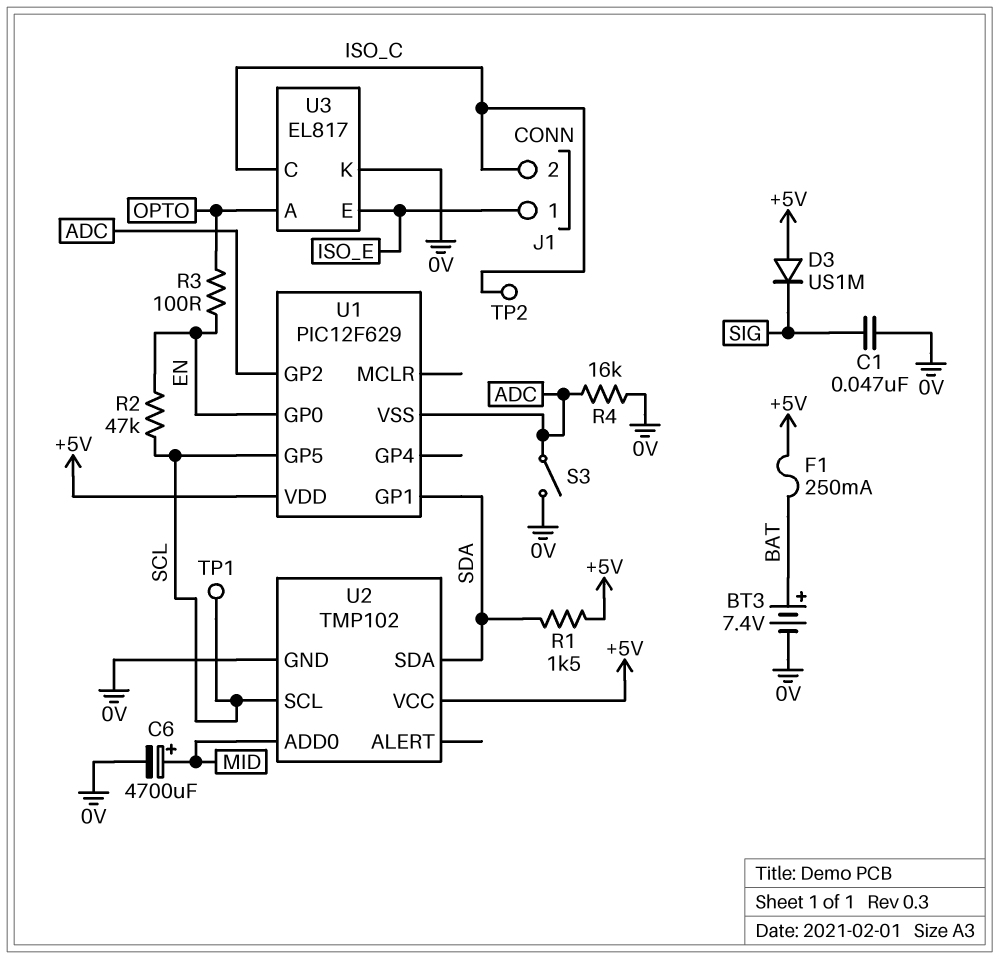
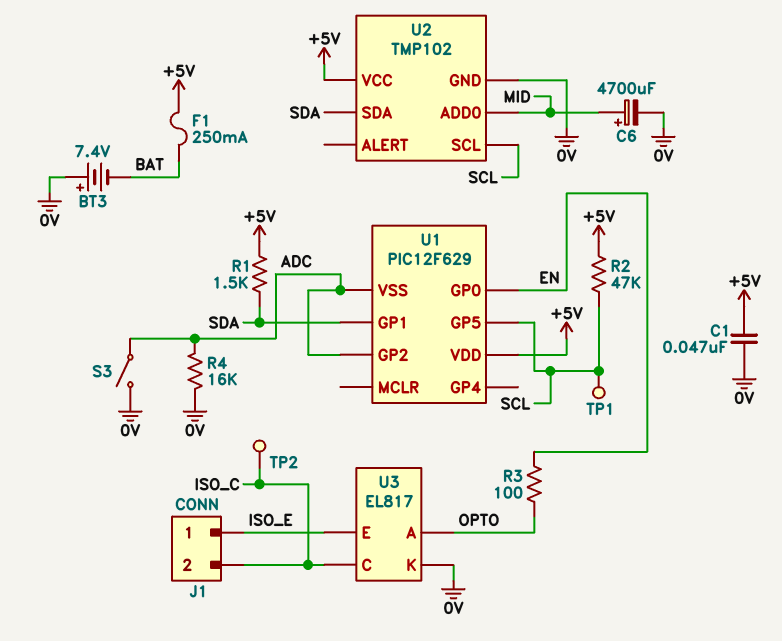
BT3: 7.4V (plus BAT, minus 0V) -> 7.4V (plus 0V, minus BAT)
C1: 47nF (0V, SIG) -> 47nF (+5V, 0V)
D3: diode US1M (A +5V, K SIG) -> none
R2: 47k (EN, SCL) -> 47k (+5V, SCL)

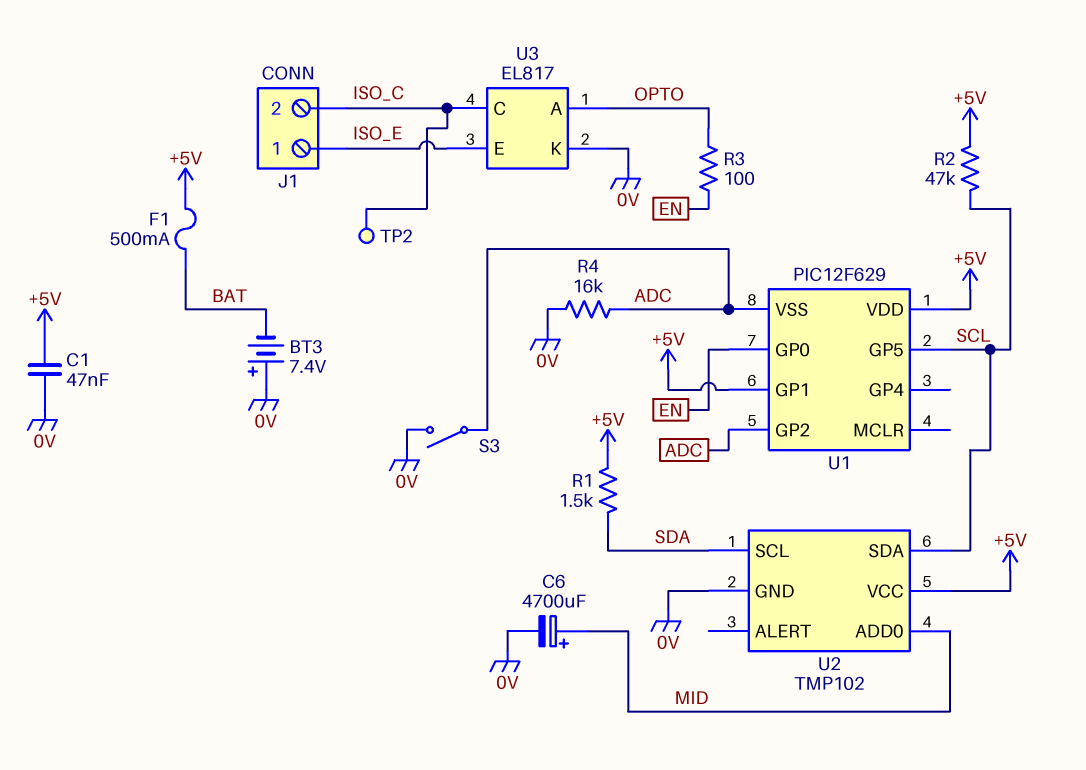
F1: 250mA (+5V, BAT) -> 500mA (+5V, BAT)
TP1: test point (SCL) -> none
U1 pin GP1: SDA -> +5V
U2 pin SCL: SCL -> SDA
U2 pin SDA: SDA -> SCL

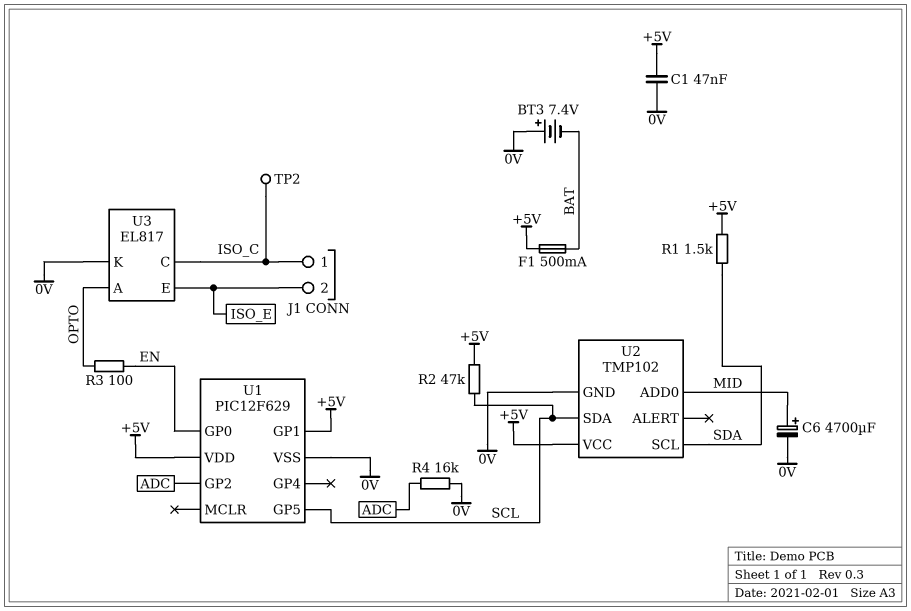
J1 pin 1: ISO_E -> ISO_C
J1 pin 2: ISO_C -> ISO_E
S3: switch (0V, ADC) -> none
U1 pin VSS: ADC -> 0V

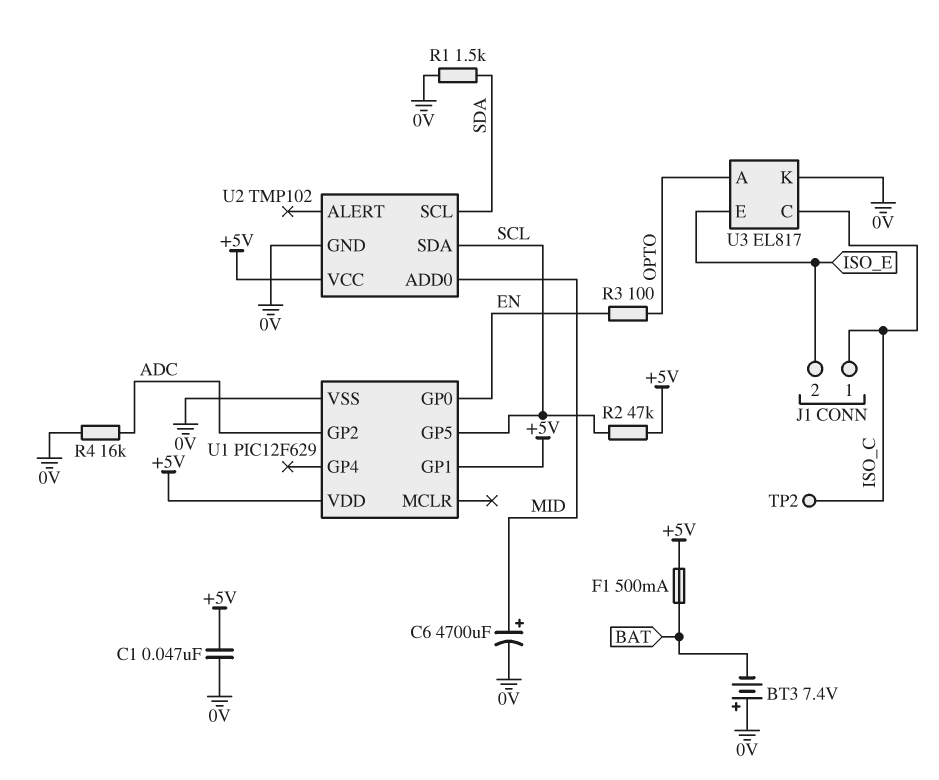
R1: 1.5k (+5V, SDA) -> 1.5k (0V, SDA)

